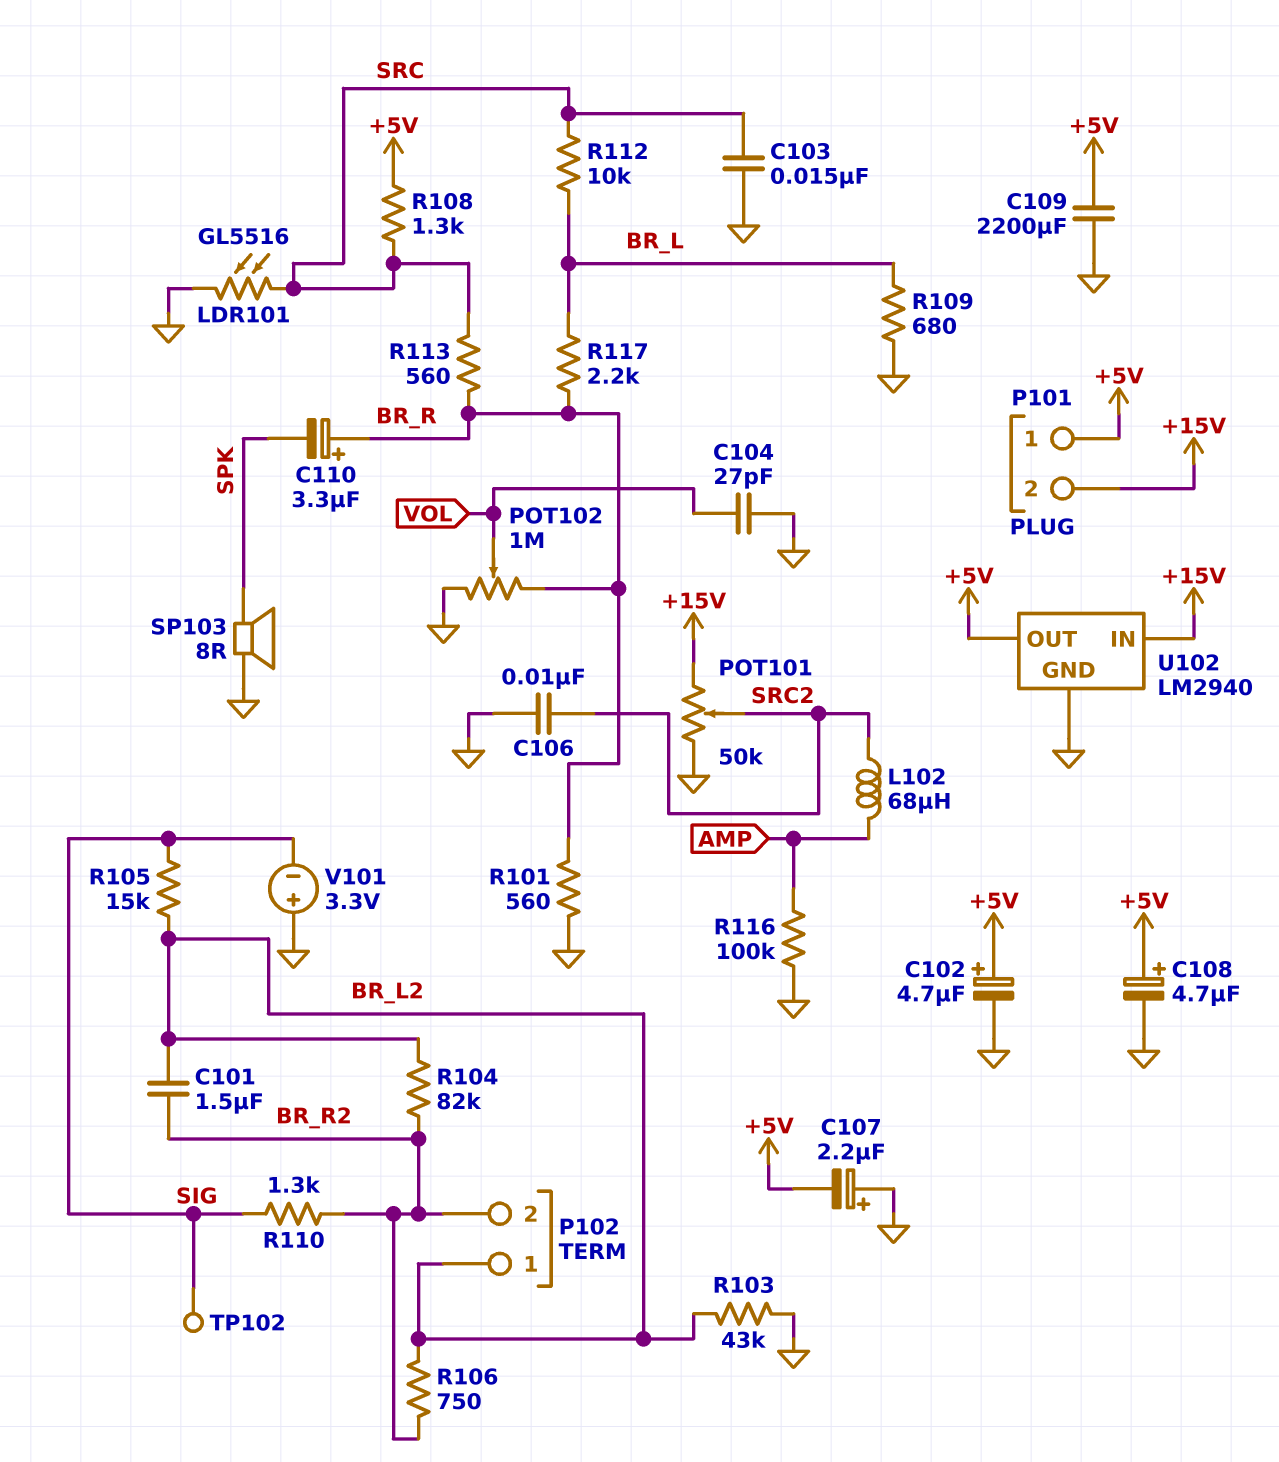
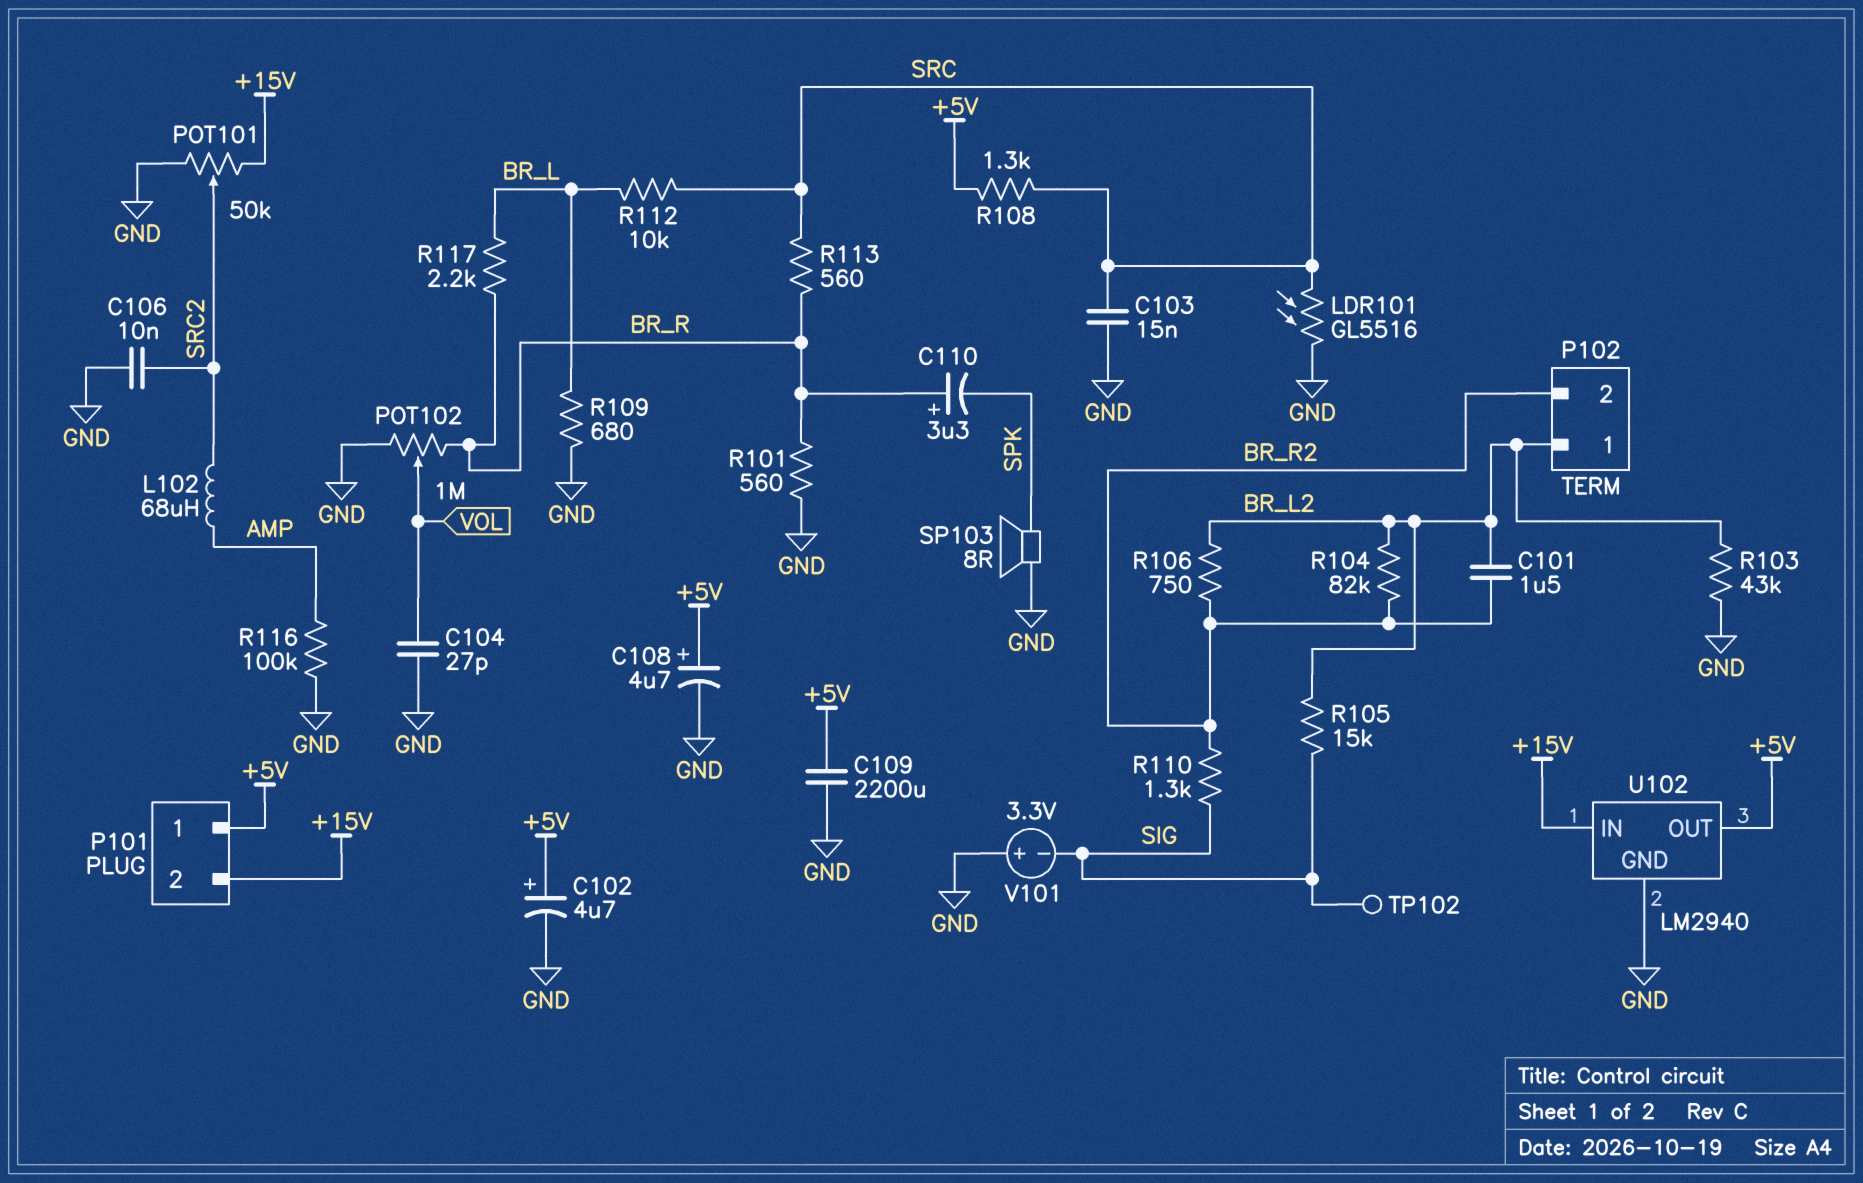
C107: 2.2uF (plus GND, minus +5V) -> none

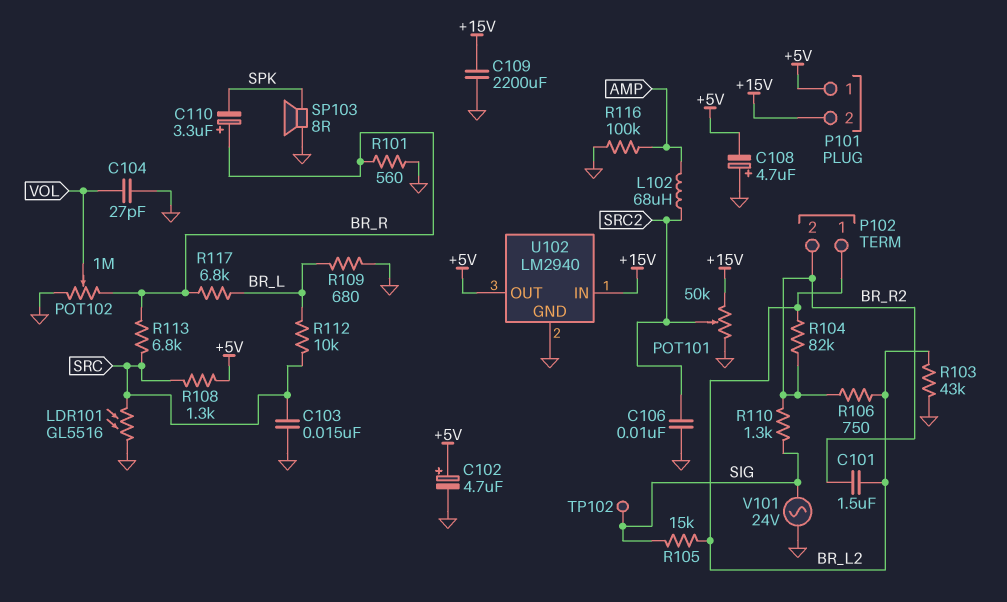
C108: 4.7uF (plus +5V, minus GND) -> 4.7uF (plus GND, minus +5V)
C109: 2200uF (+5V, GND) -> 2200uF (+15V, GND)
R113: 560 (BR_R, SRC) -> 6.8k (BR_R, SRC)
R117: 2.2k (BR_L, BR_R) -> 6.8k (BR_L, BR_R)
V101: 3.3V (plus GND, minus SIG) -> AC 24V (GND, SIG)

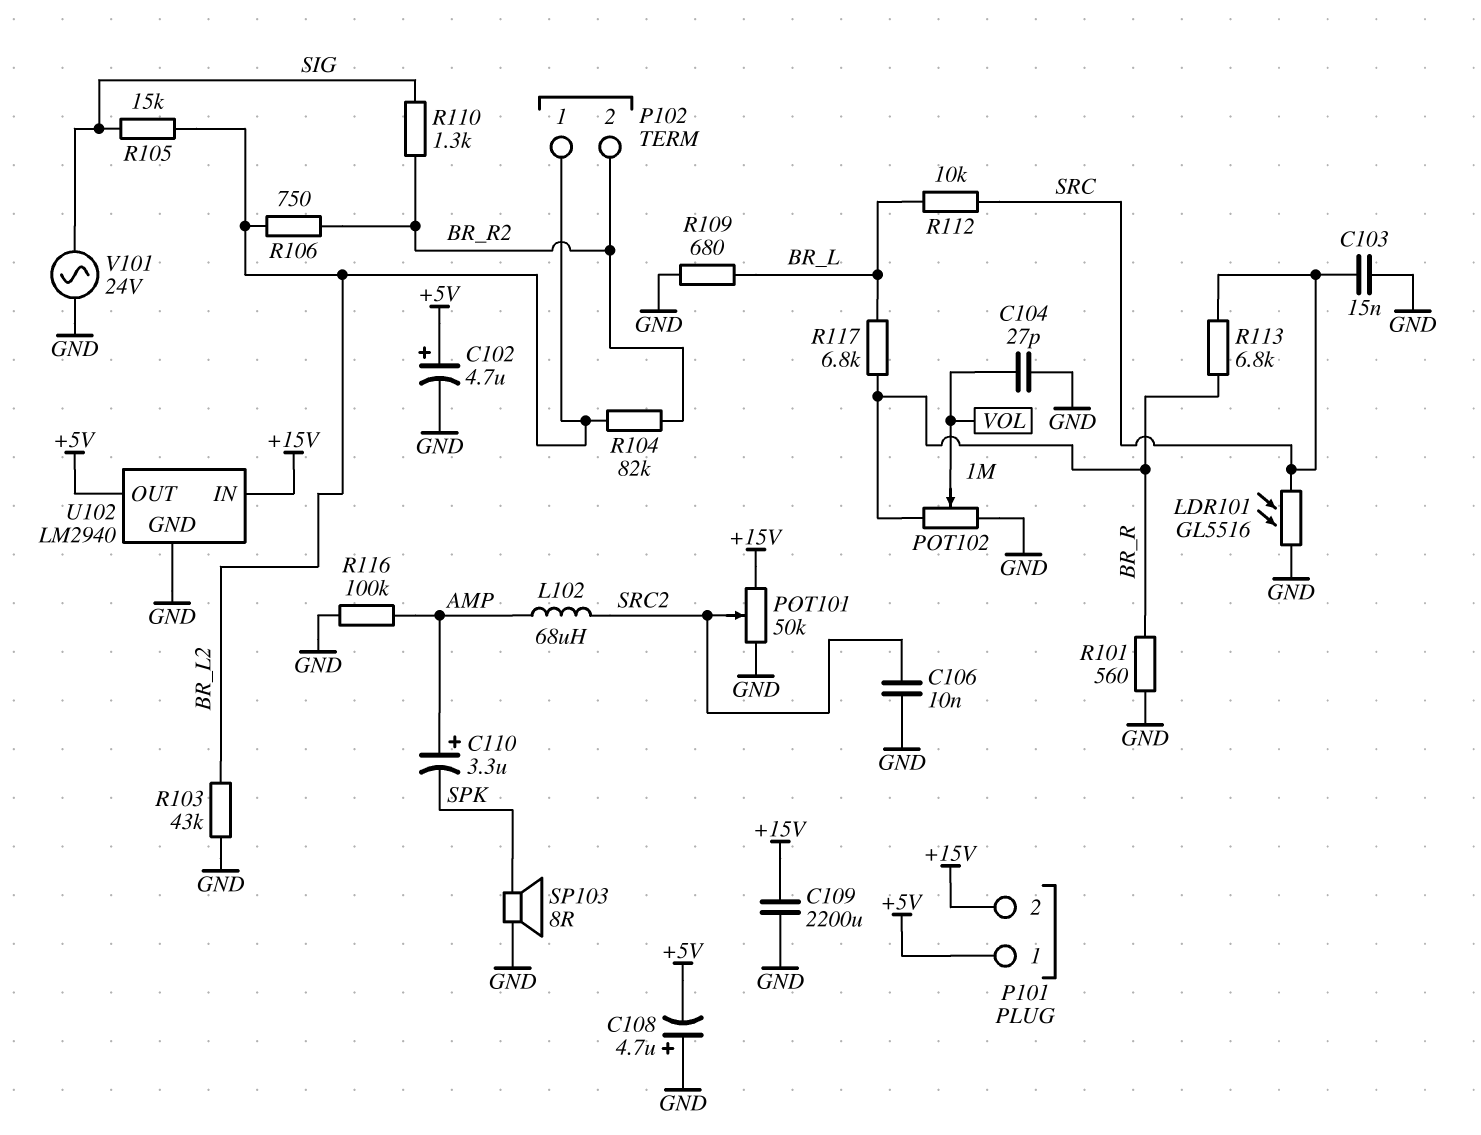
C101: 1.5uF (BR_L2, BR_R2) -> none
C110: 3.3uF (plus BR_R, minus SPK) -> 3.3uF (plus AMP, minus SPK)
R108: 1.3k (+5V, SRC) -> none
TP102: test point (SIG) -> none

